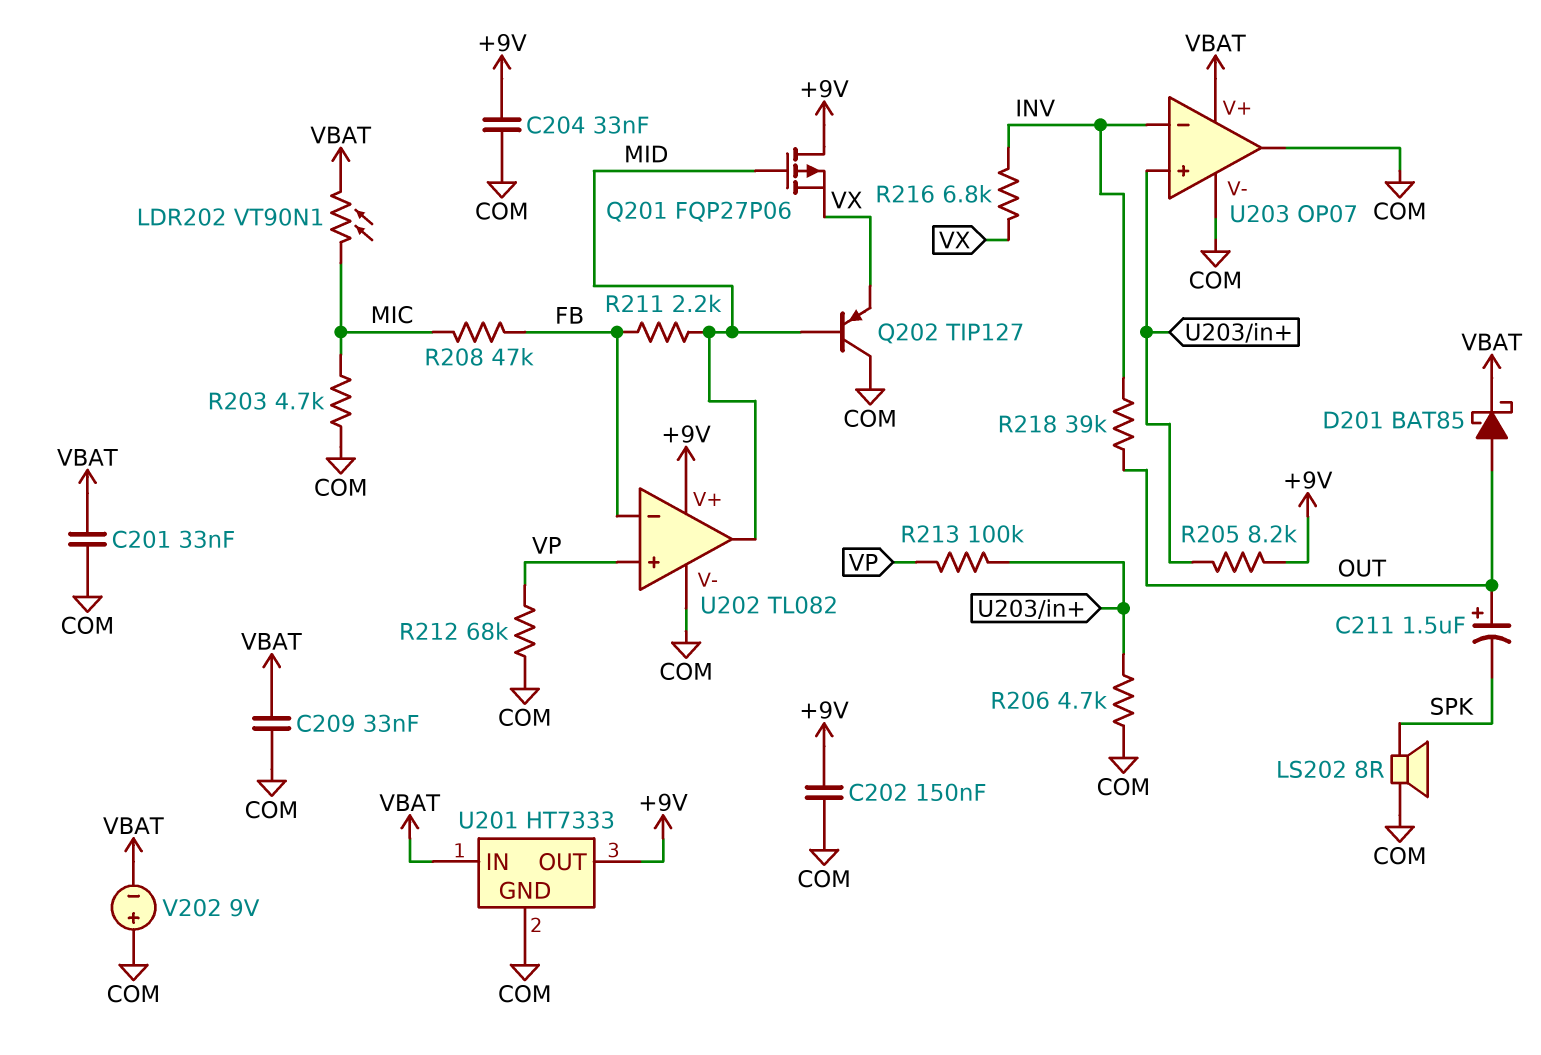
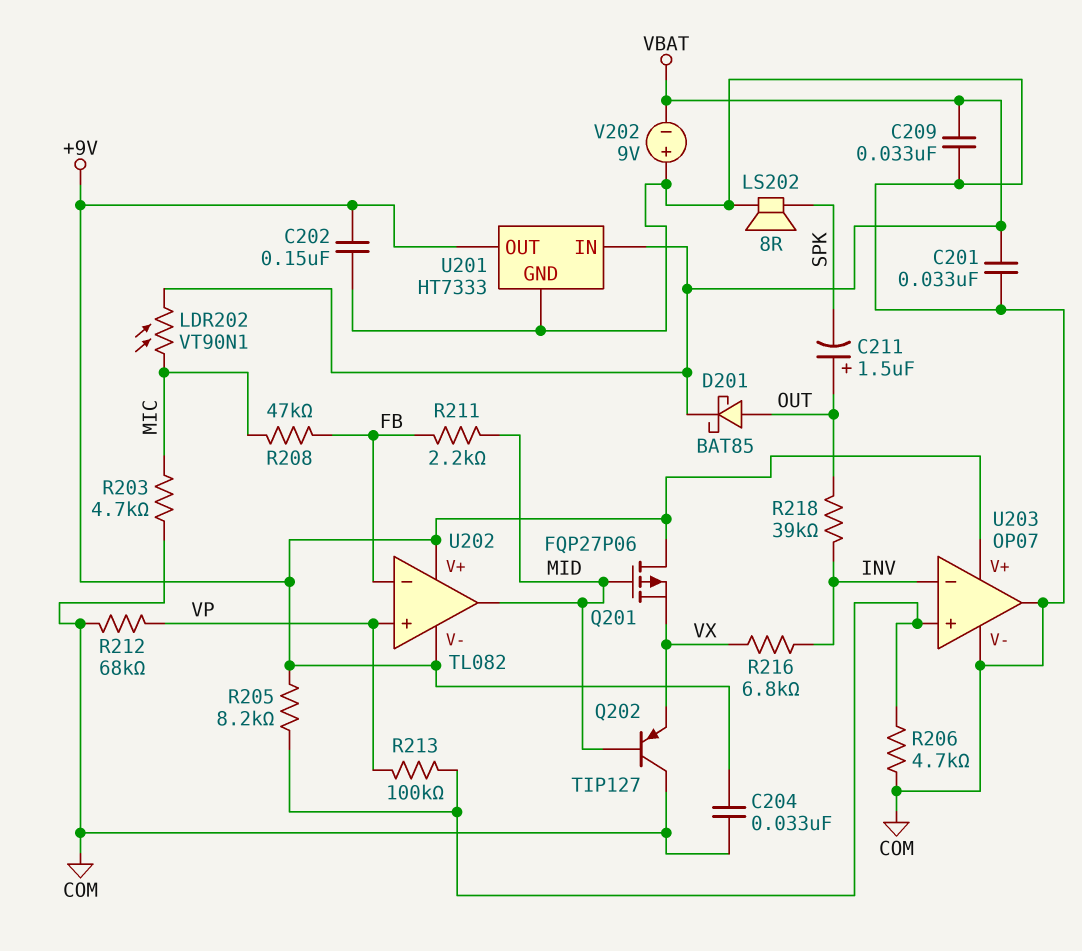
U202 pin V-: COM -> +9V
U203 pin V+: VBAT -> +9V

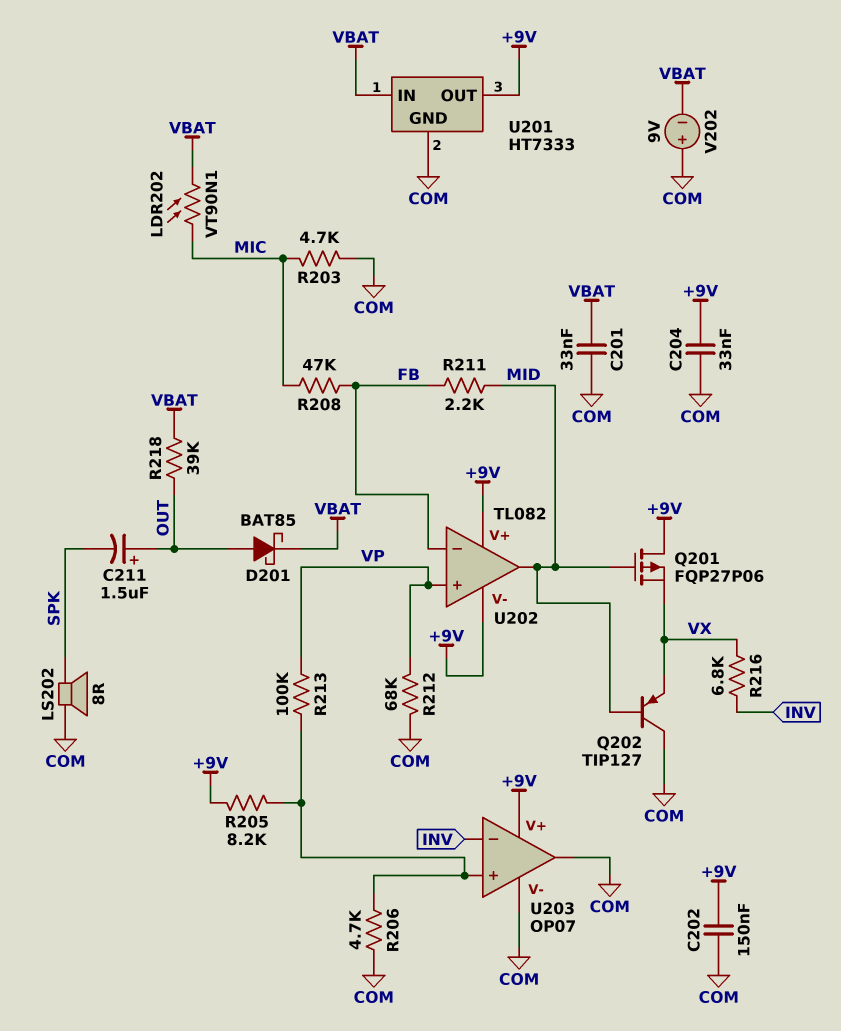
C209: 33nF (COM, VBAT) -> none
R218: 39k (INV, OUT) -> 39k (OUT, VBAT)

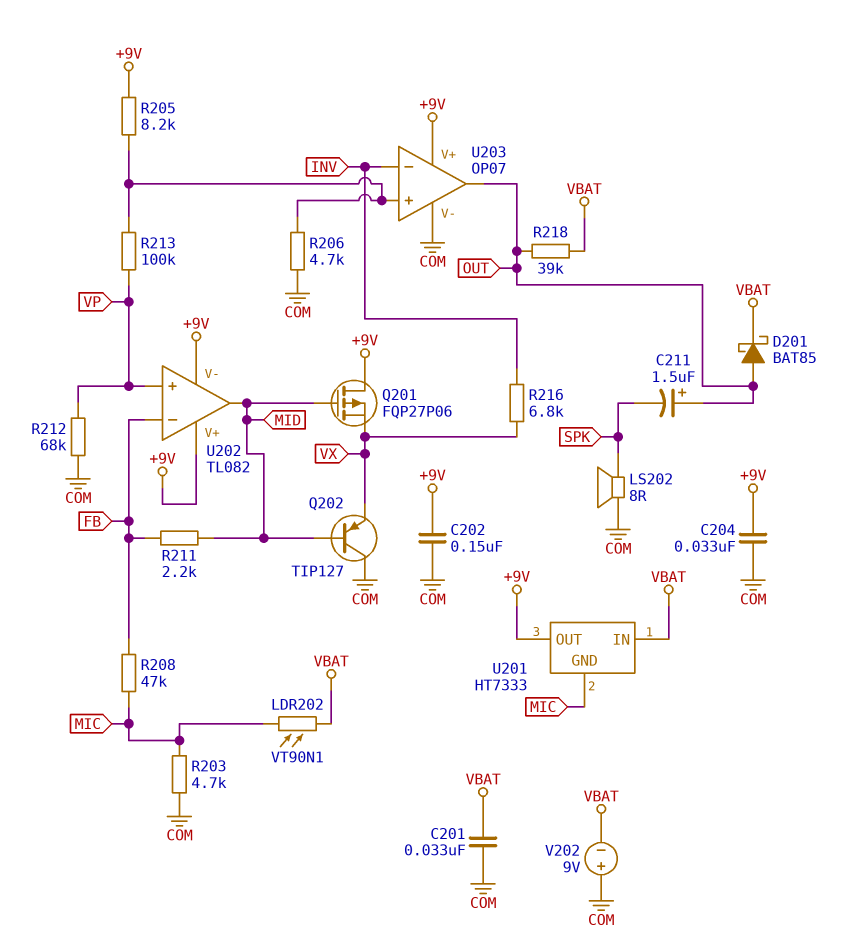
U201 pin GND: COM -> MIC
U203 pin out: COM -> OUT

